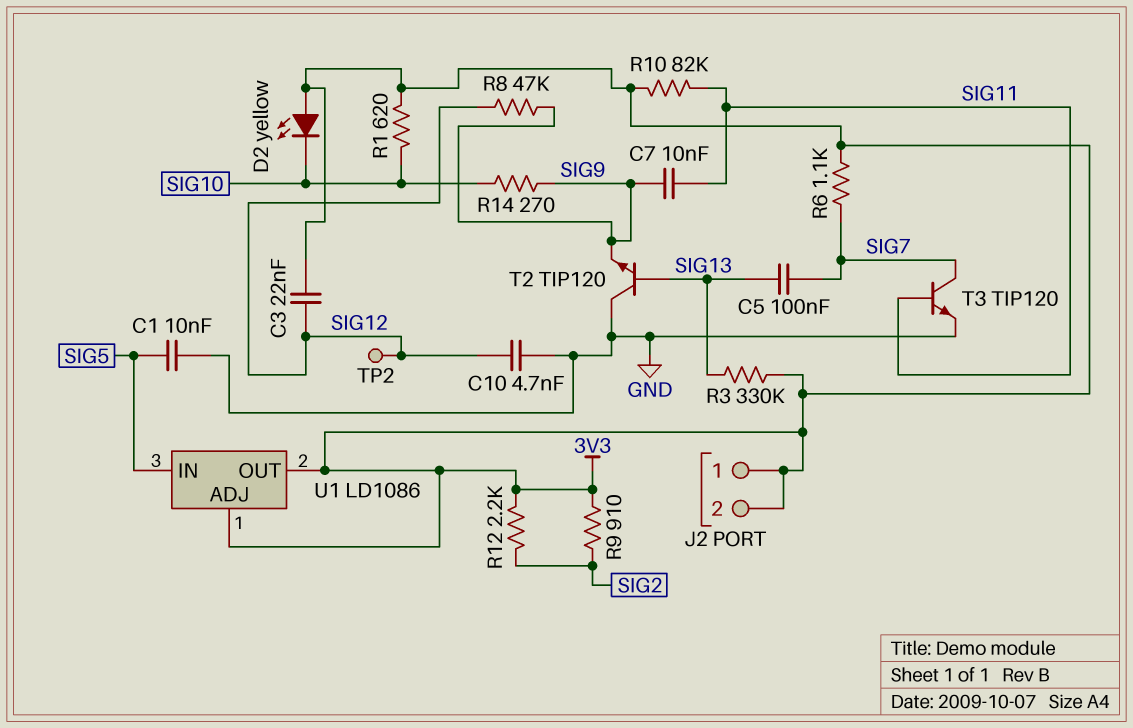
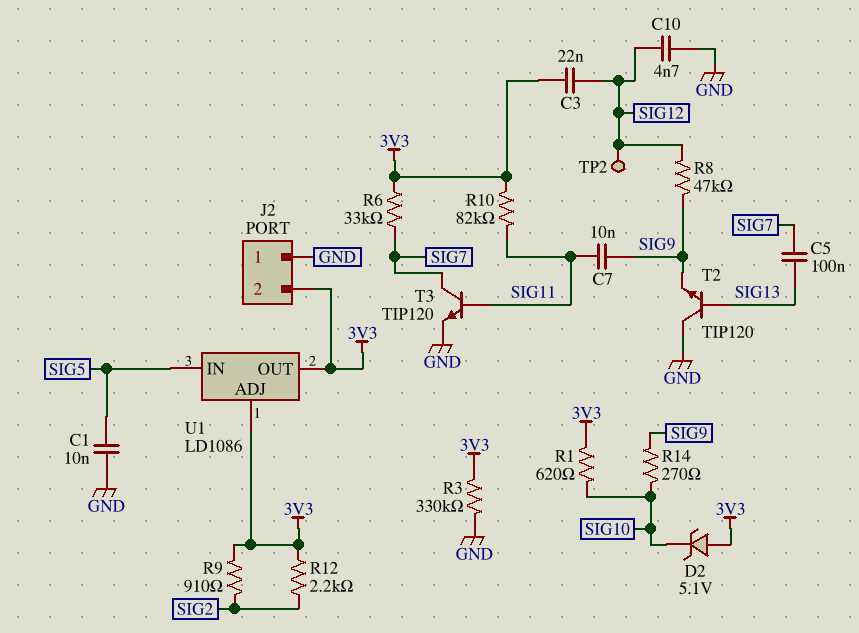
D2: LED yellow (A 3V3, K SIG10) -> zener 5.1V (A 3V3, K SIG10)
J2 pin 1: 3V3 -> GND
R3: 330k (3V3, SIG13) -> 330k (3V3, GND)
R6: 1.1k (3V3, SIG7) -> 33k (3V3, SIG7)

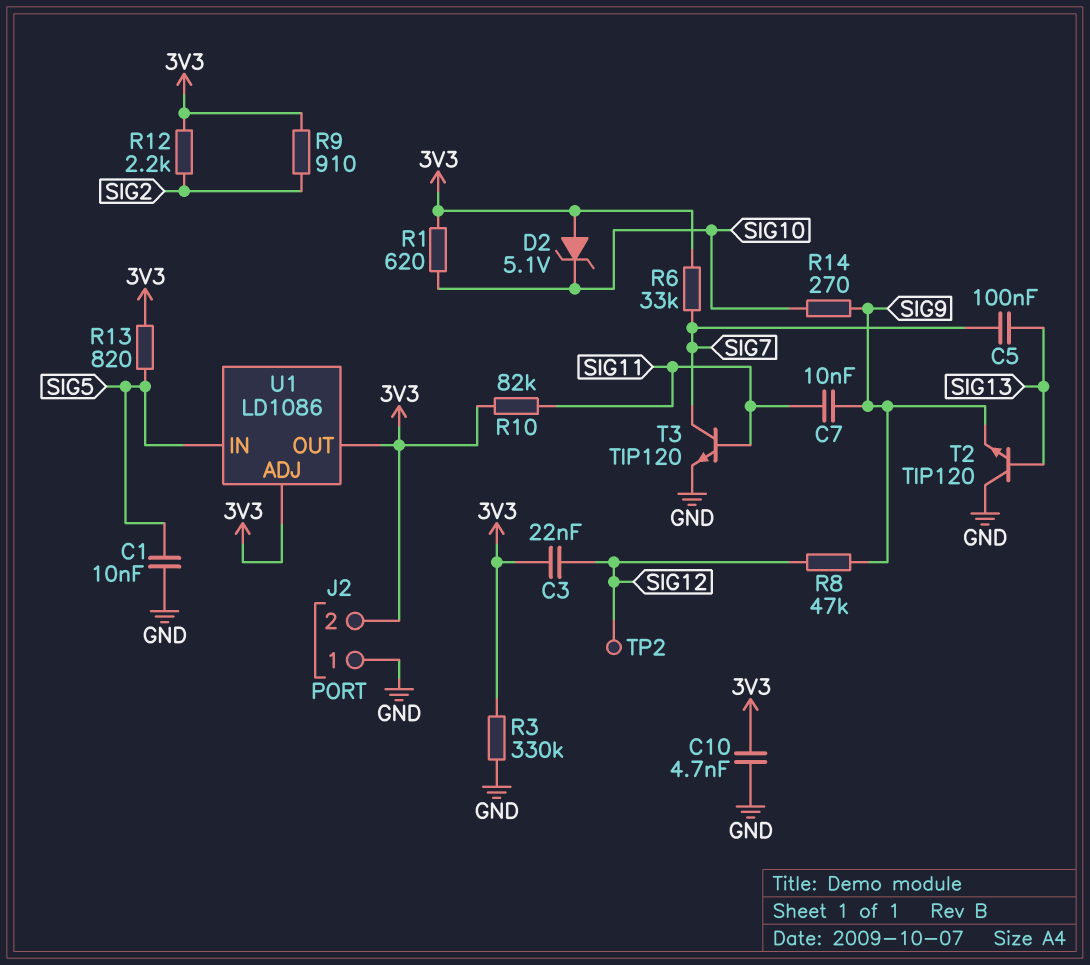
C10: 4.7nF (GND, SIG12) -> 4.7nF (3V3, GND)
R13: none -> 820 (3V3, SIG5)

